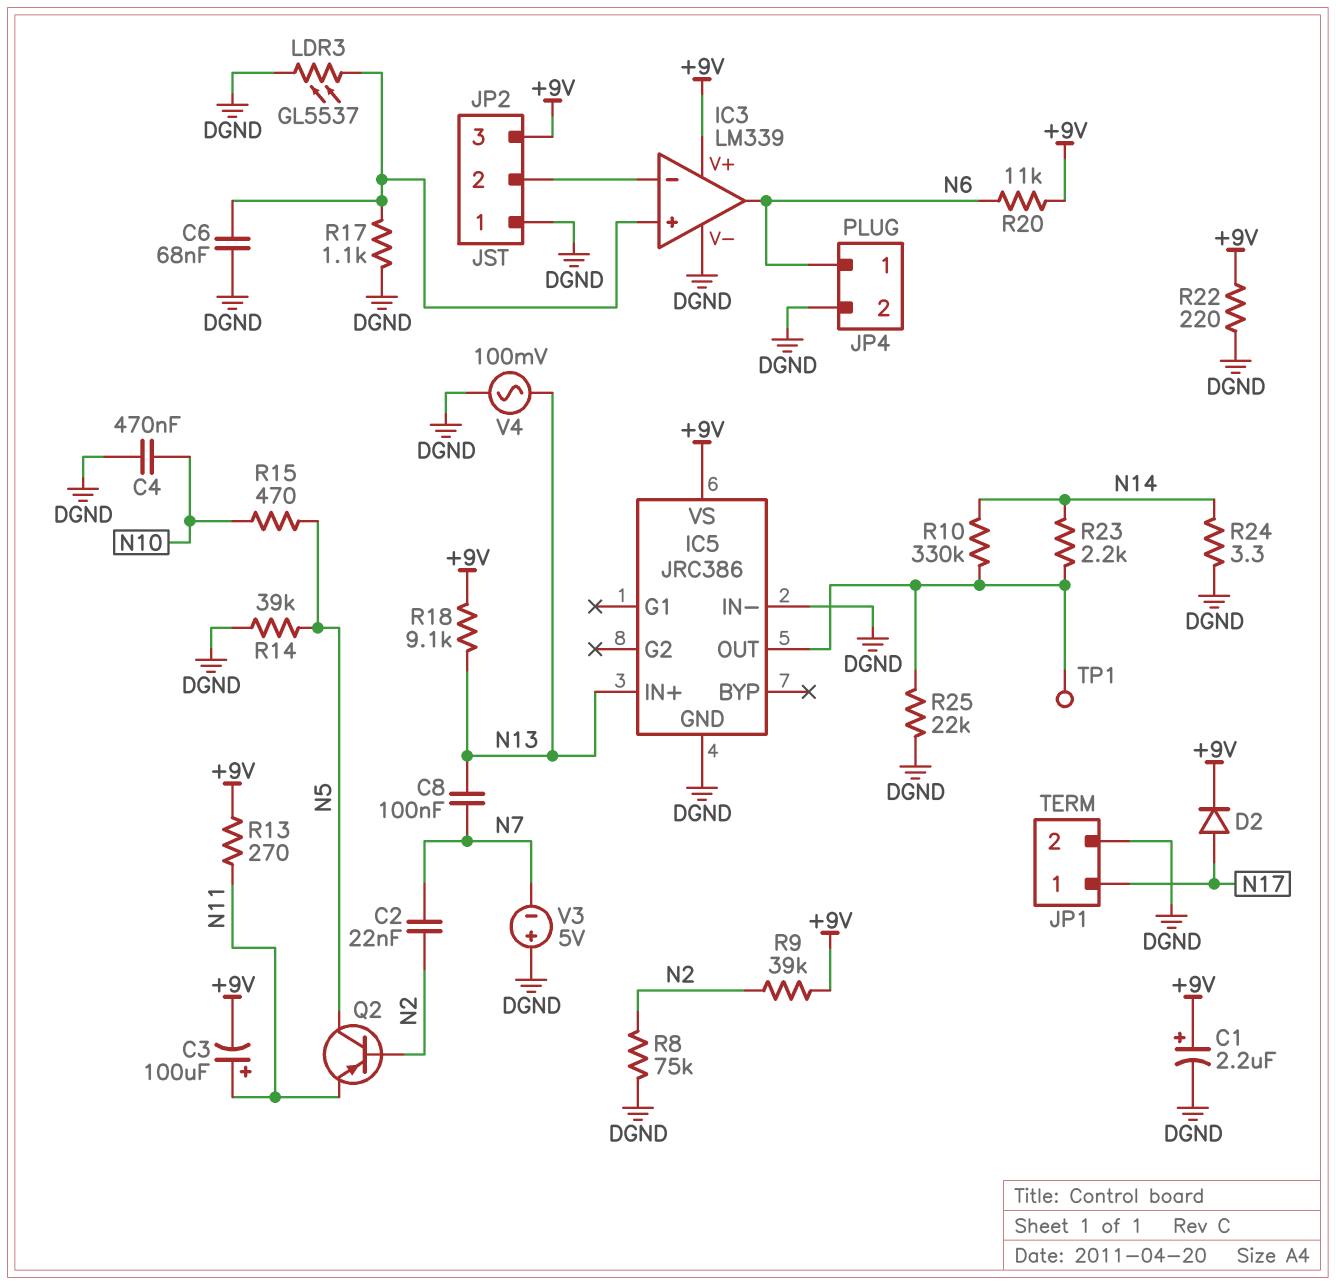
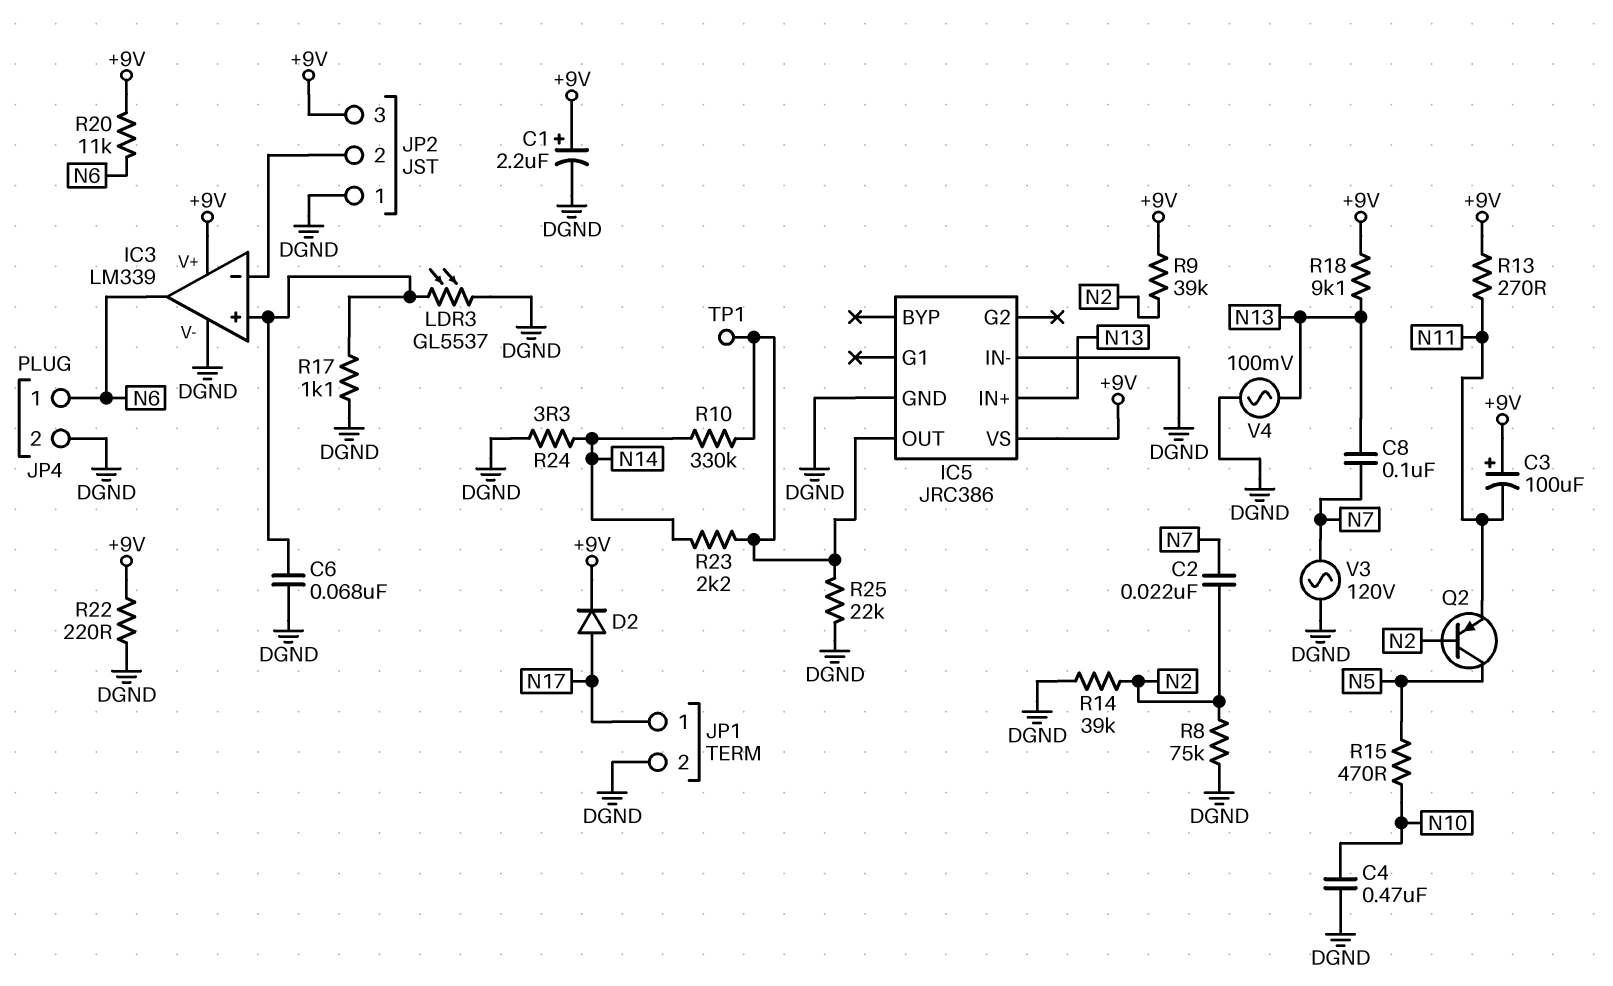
C3: 100uF (plus N11, minus +9V) -> 100uF (plus +9V, minus N11)
R14: 39k (DGND, N5) -> 39k (DGND, N2)
V3: 5V (plus DGND, minus N7) -> AC 120V (DGND, N7)

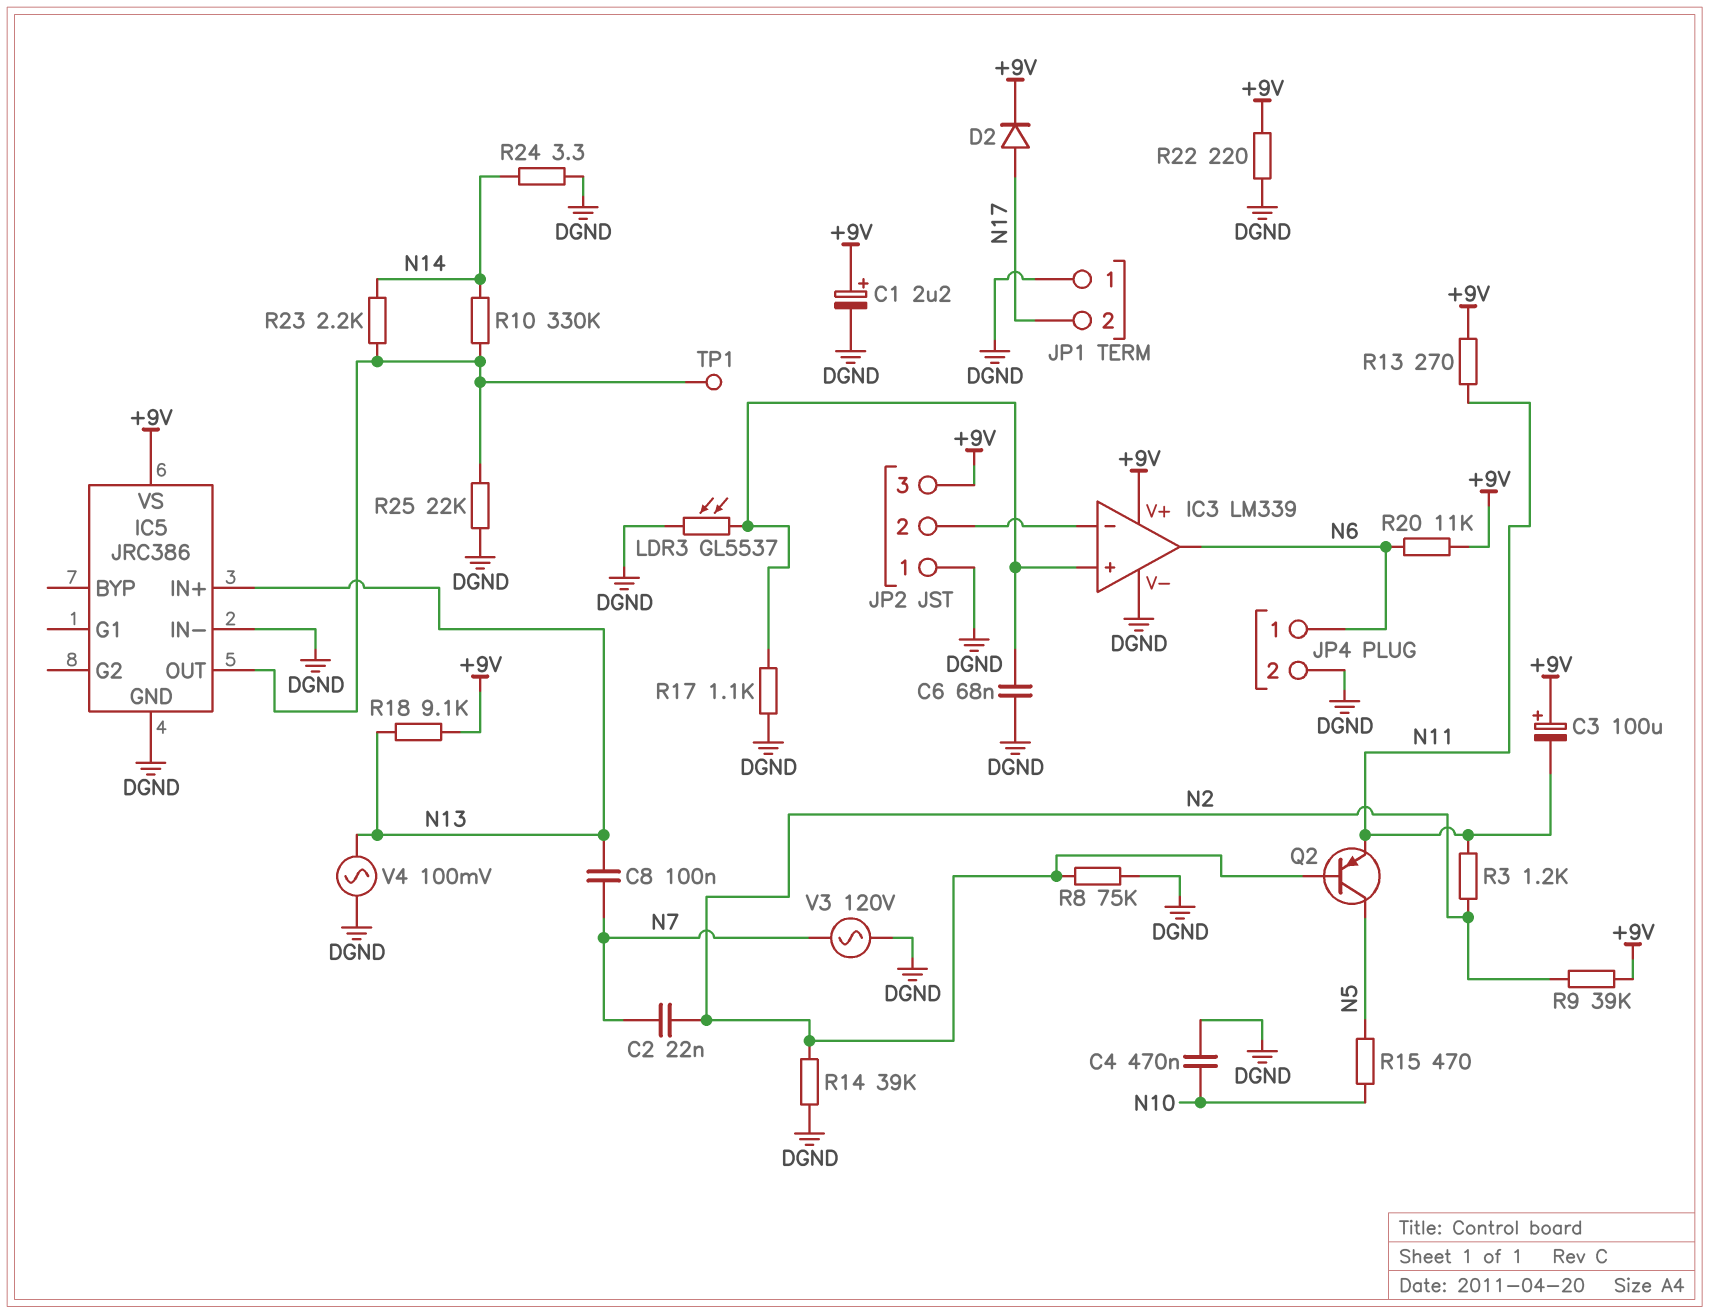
JP1 pin 1: N17 -> DGND
JP1 pin 2: DGND -> N17
R3: none -> 1.2k (N2, N11)

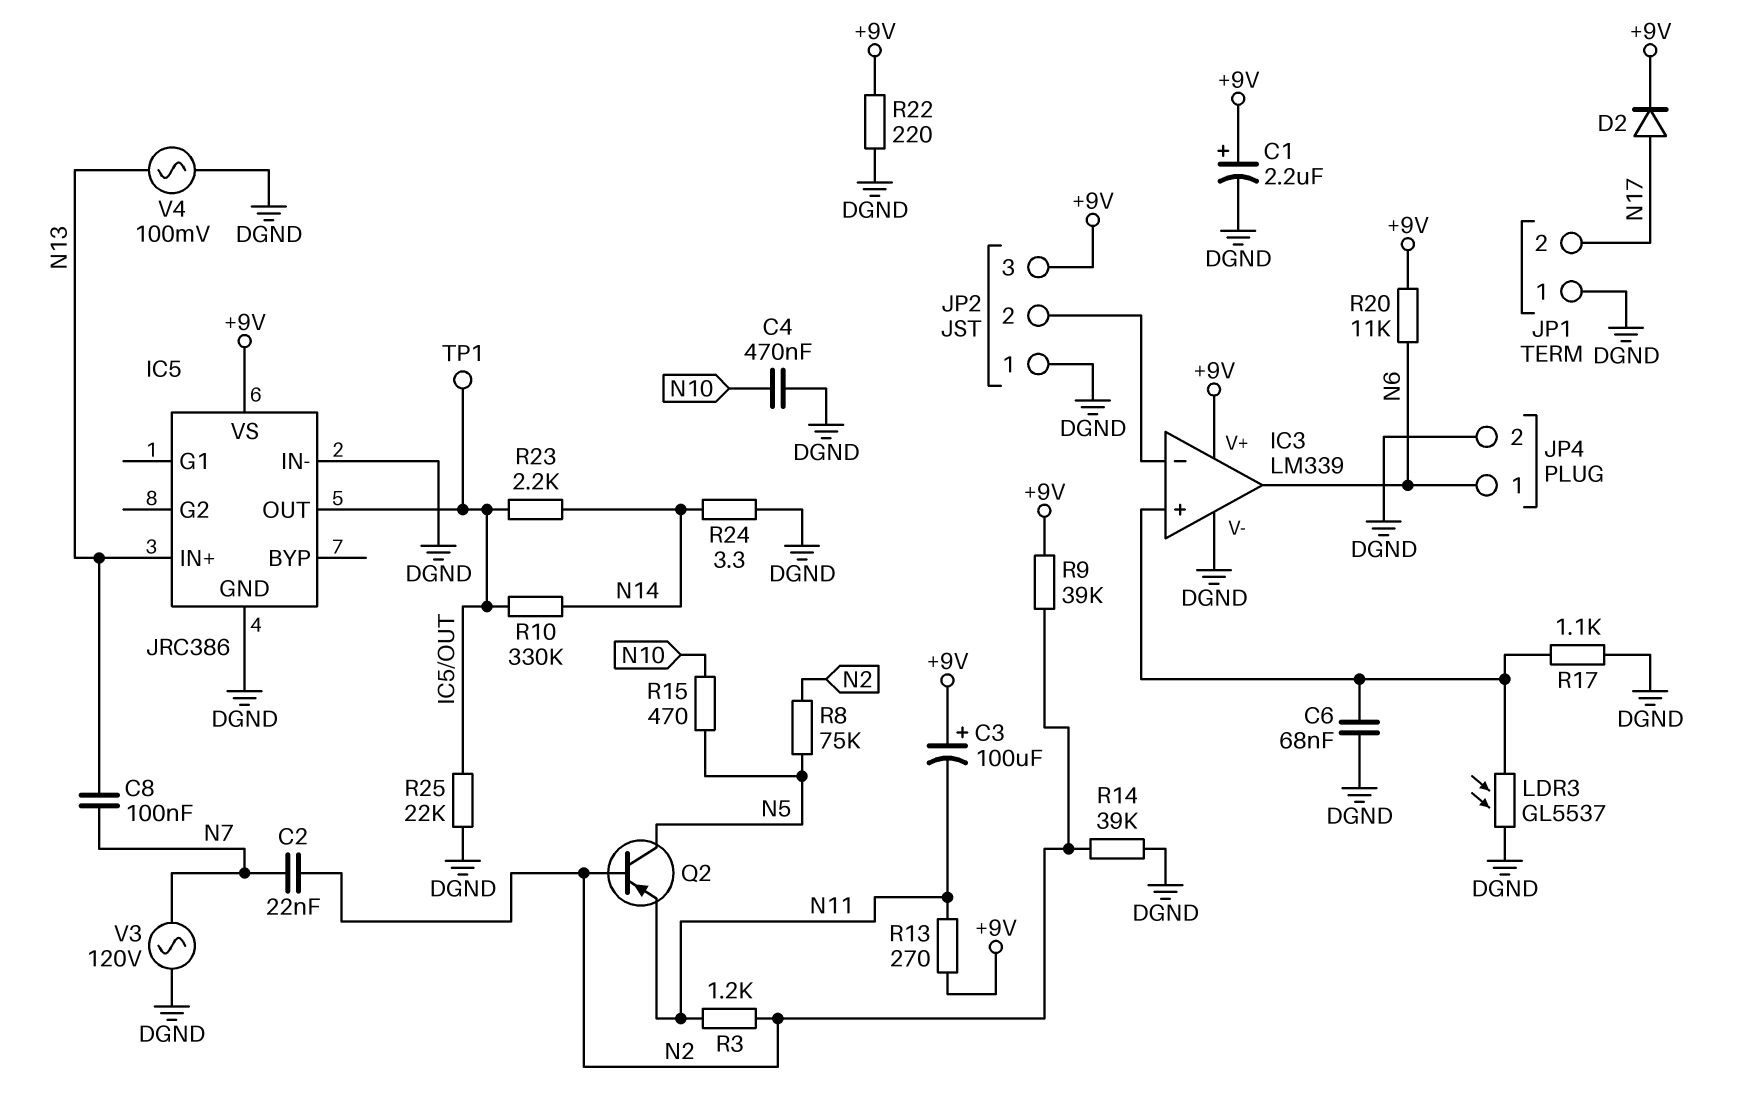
R8: 75k (DGND, N2) -> 75k (N2, N5)
R18: 9.1k (+9V, N13) -> none

